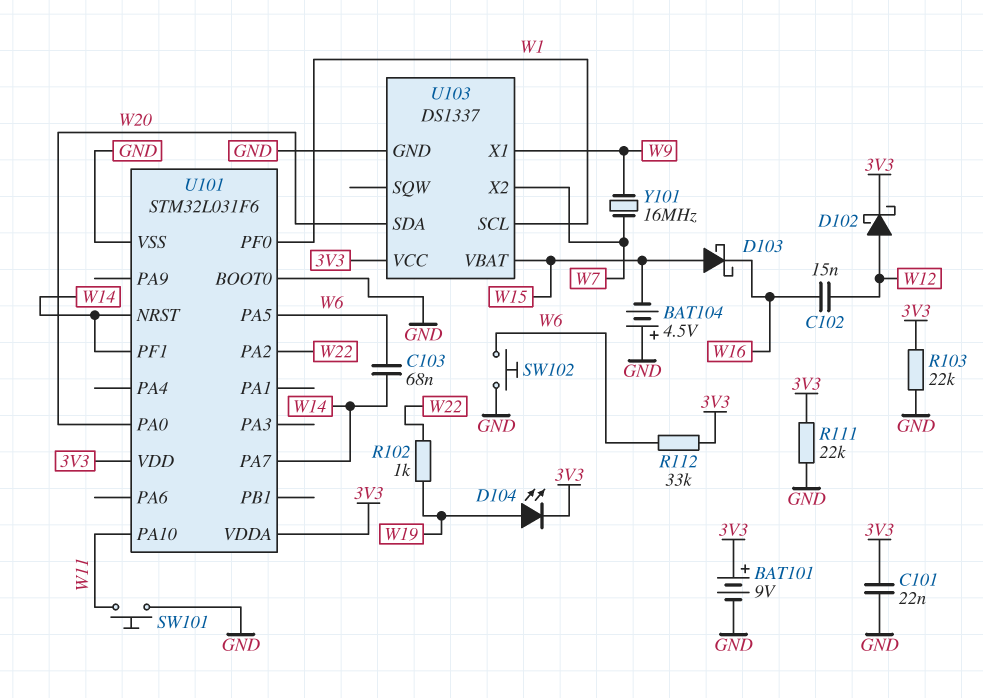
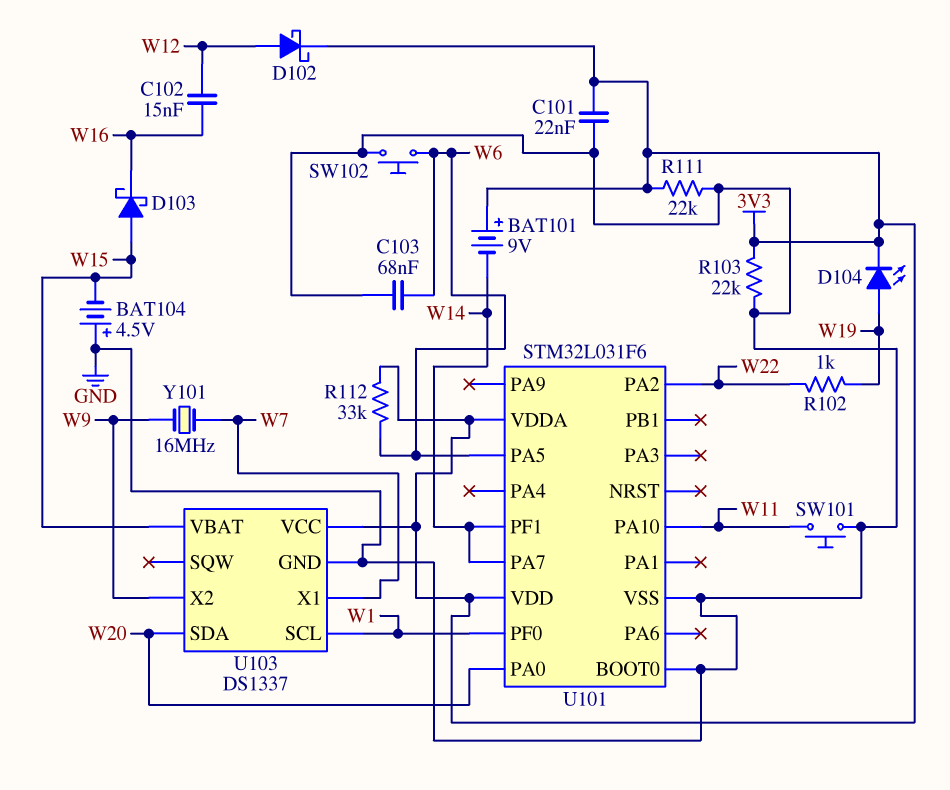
BAT101: 9V (plus 3V3, minus GND) -> 9V (plus 3V3, minus W14)
C103: 68nF (W6, W14) -> 68nF (GND, W6)
U101 pin NRST: W14 -> none
U103 pin X1: W9 -> W7
U103 pin X2: W7 -> W9

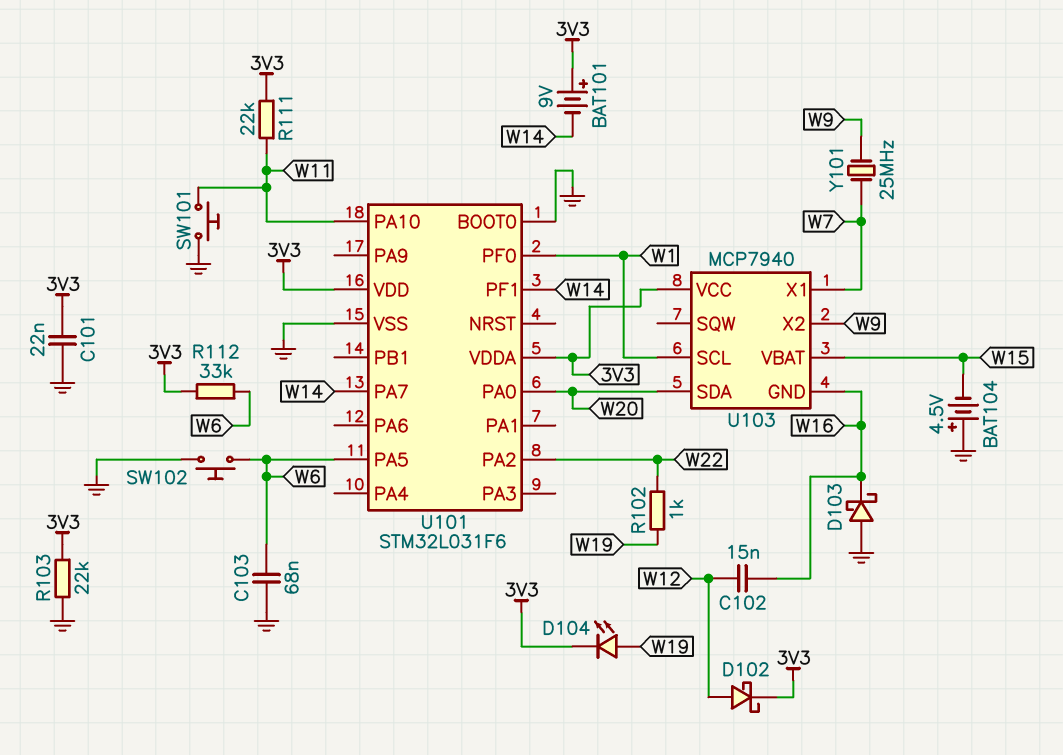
D103: schottky (A W15, K W16) -> schottky (A GND, K W16)
R111: 22k (3V3, GND) -> 22k (3V3, W11)
U103: DS1337 -> MCP7940
U103 pin GND: GND -> W16
Y101: 16MHz (W7, W9) -> 25MHz (W7, W9)

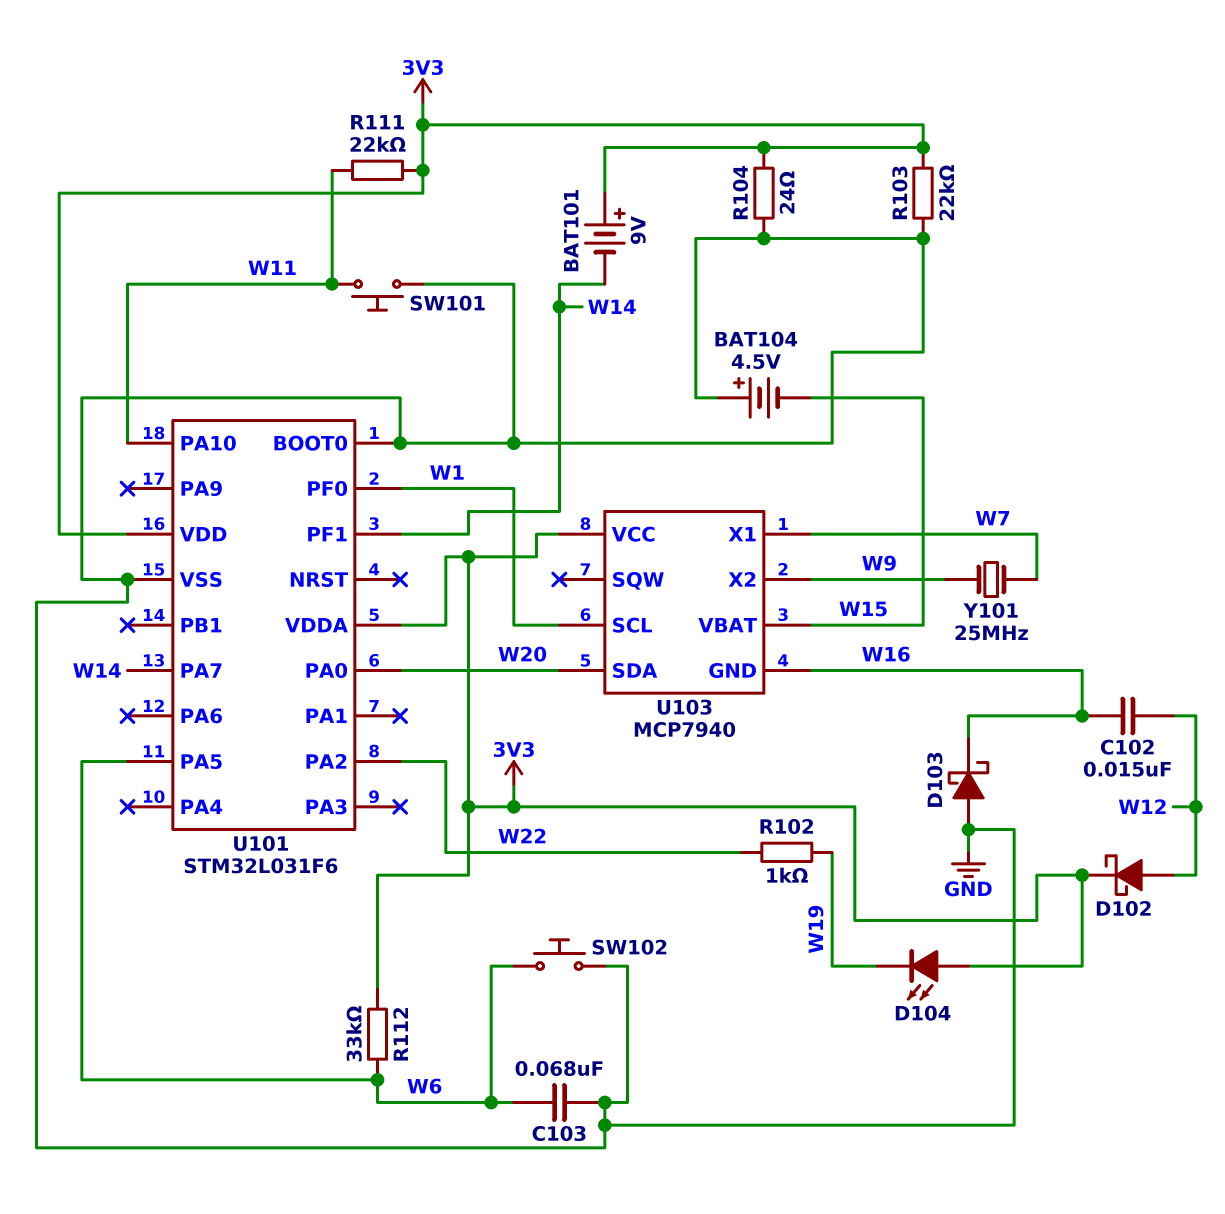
C101: 22nF (3V3, GND) -> none
D104: LED (A W19, K 3V3) -> LED (A 3V3, K W19)
R104: none -> 24 (3V3, GND)

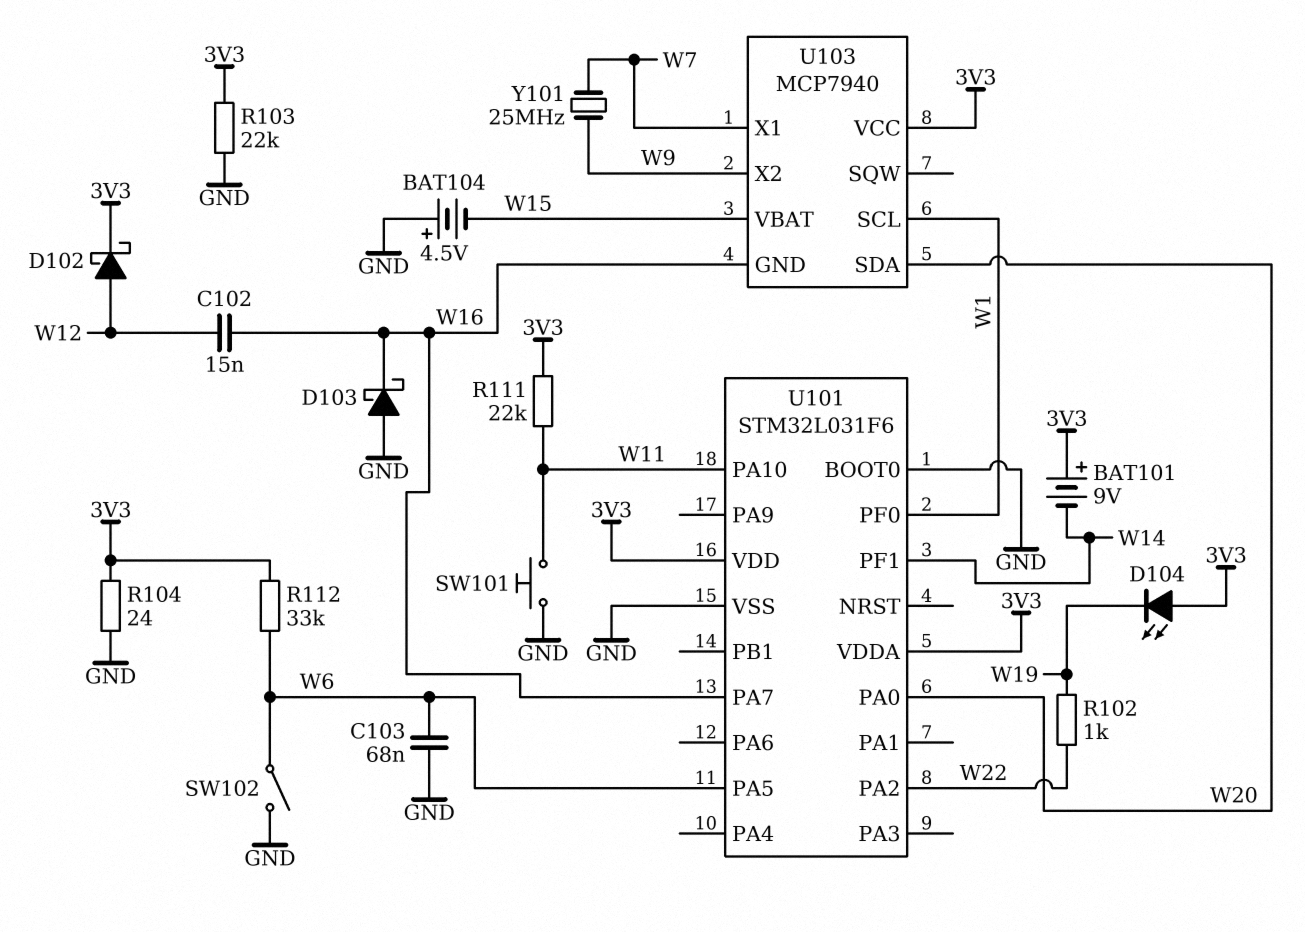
SW102: button (GND, W6) -> switch (GND, W6)
U101 pin PA7: W14 -> W16

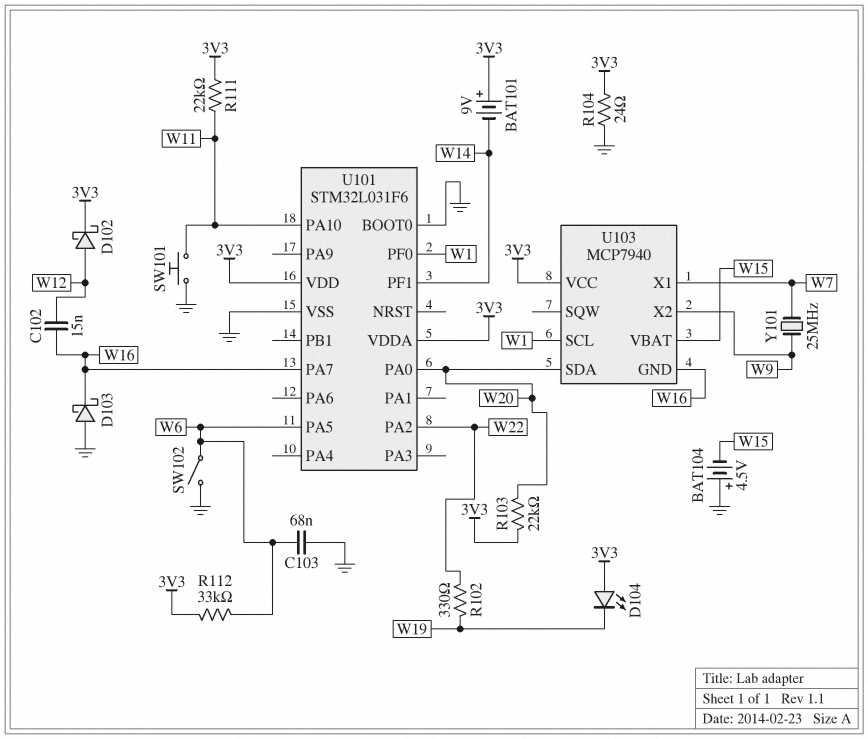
R102: 1k (W19, W22) -> 330 (W19, W22)
R103: 22k (3V3, GND) -> 22k (3V3, W20)

